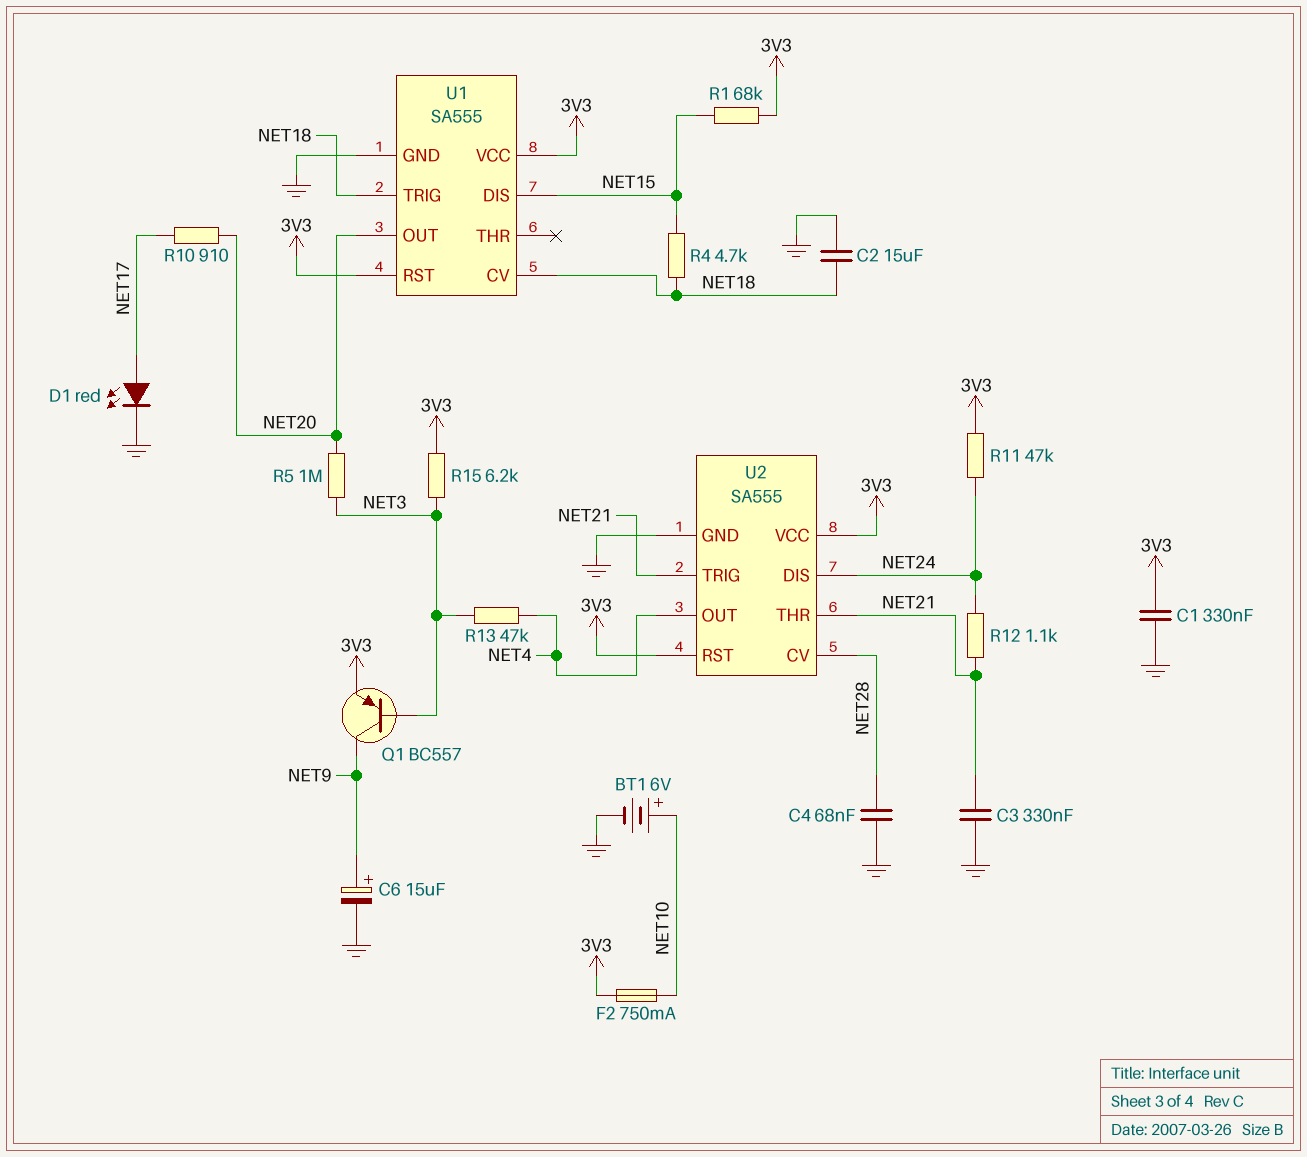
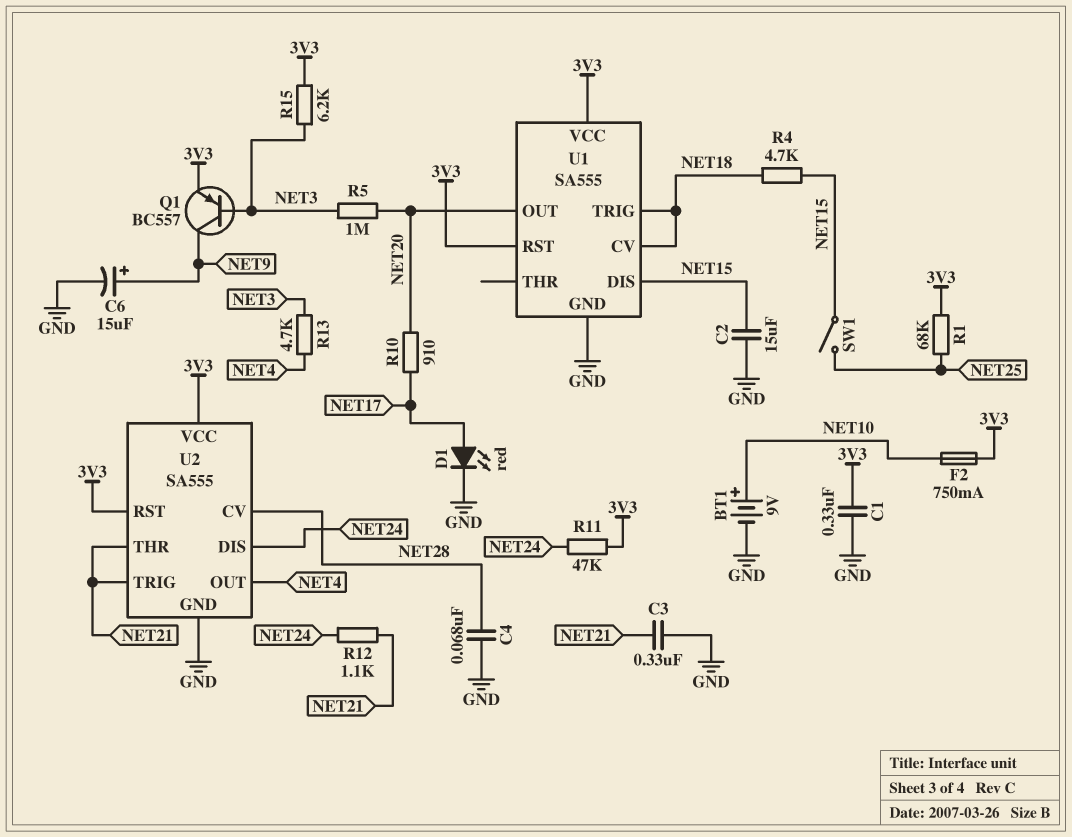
BT1: 6V (plus NET10, minus GND) -> 9V (plus NET10, minus GND)
C2: 15uF (GND, NET18) -> 15uF (GND, NET15)
R1: 68k (3V3, NET15) -> 68k (3V3, NET25)
R13: 47k (NET3, NET4) -> 4.7k (NET3, NET4)
SW1: none -> switch (NET15, NET25)

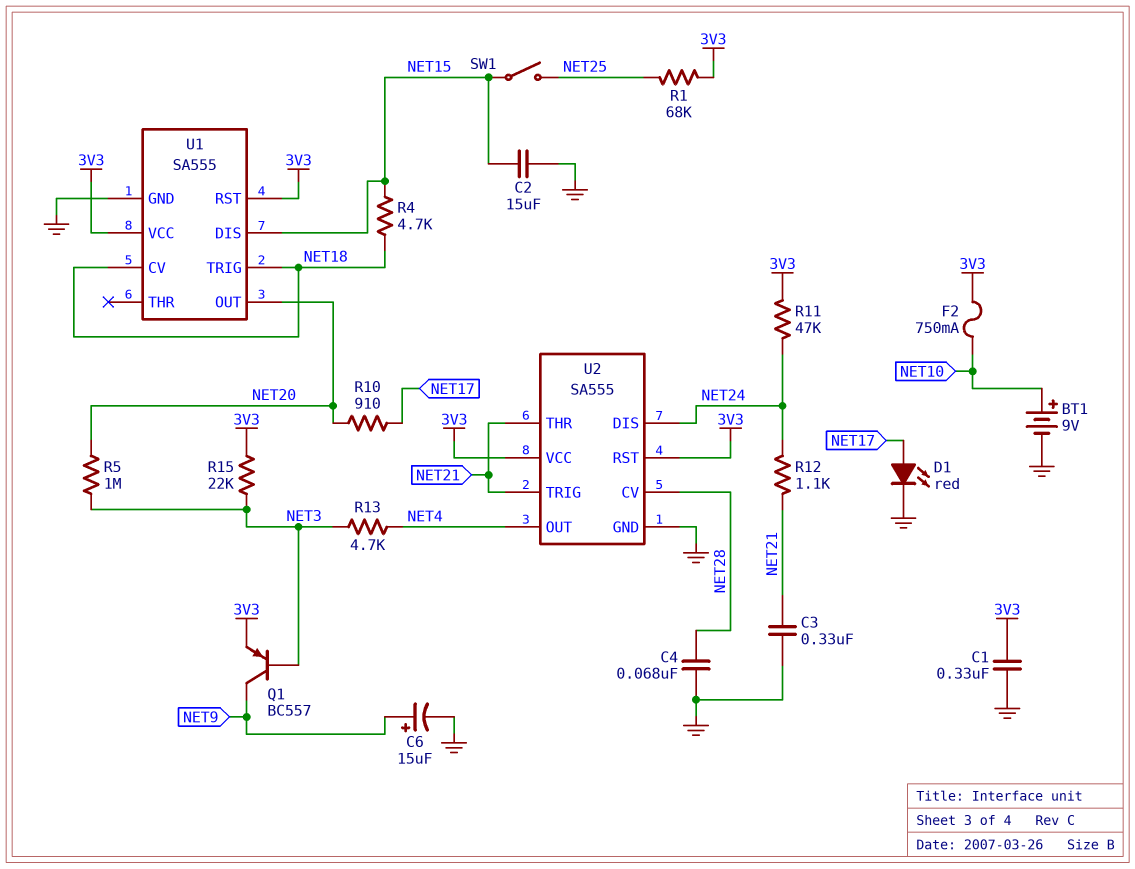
R15: 6.2k (3V3, NET3) -> 22k (3V3, NET3)

